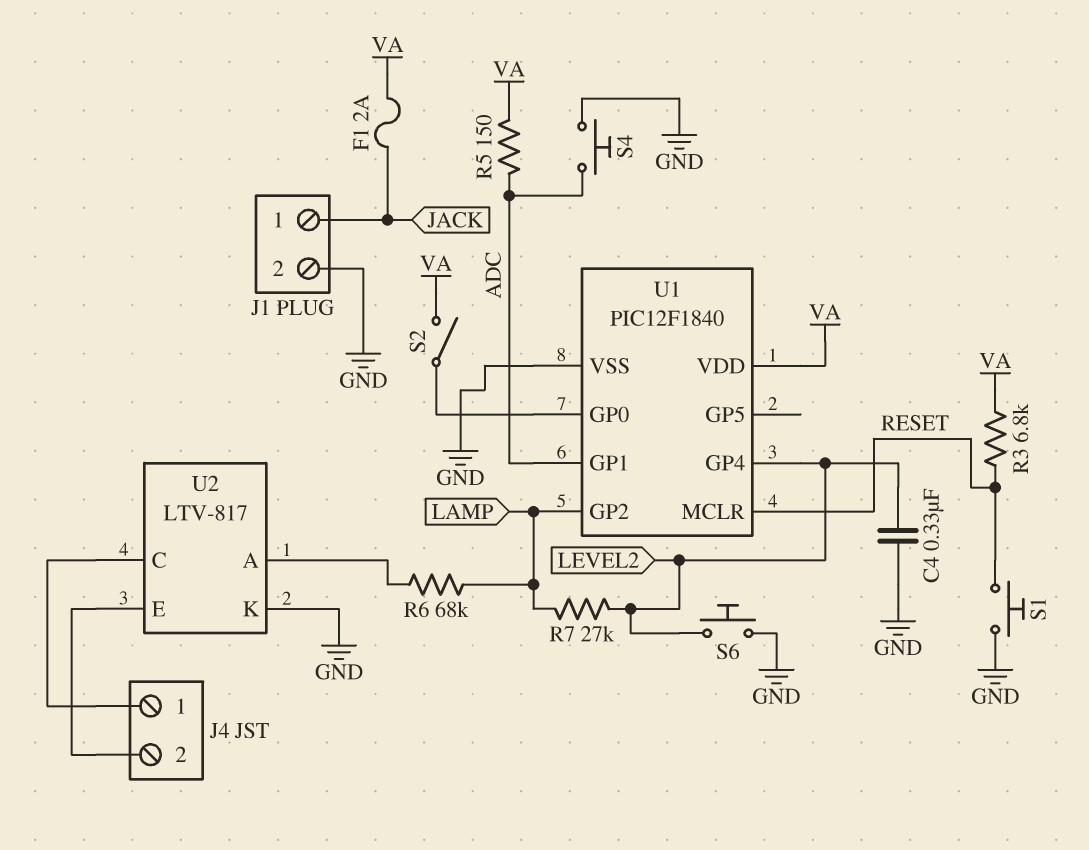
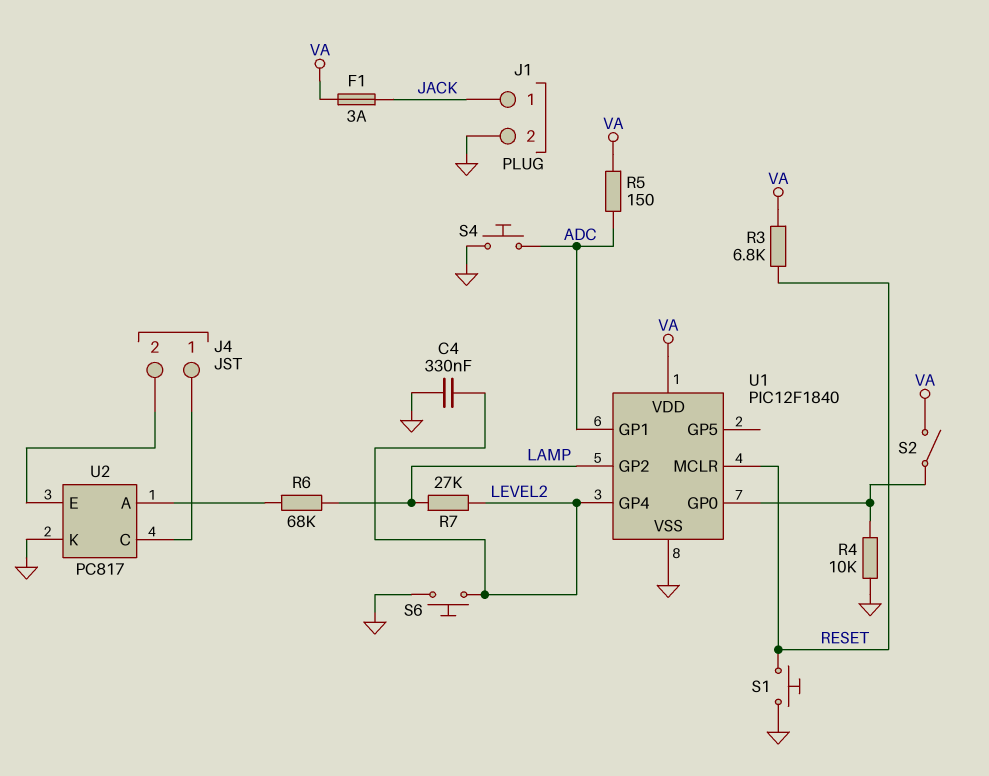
F1: 2A (JACK, VA) -> 3A (JACK, VA)
R4: none -> 10k (GND, U1/GP0)
U2: LTV-817 -> PC817

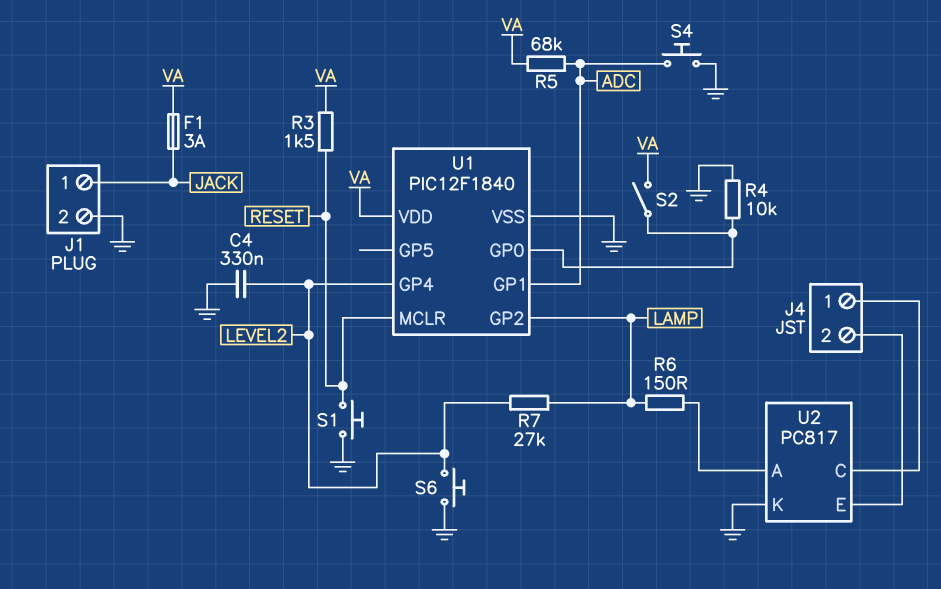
R3: 6.8k (RESET, VA) -> 1.5k (RESET, VA)
R5: 150 (ADC, VA) -> 68k (ADC, VA)
R6: 68k (LAMP, U2/A) -> 150 (LAMP, U2/A)

